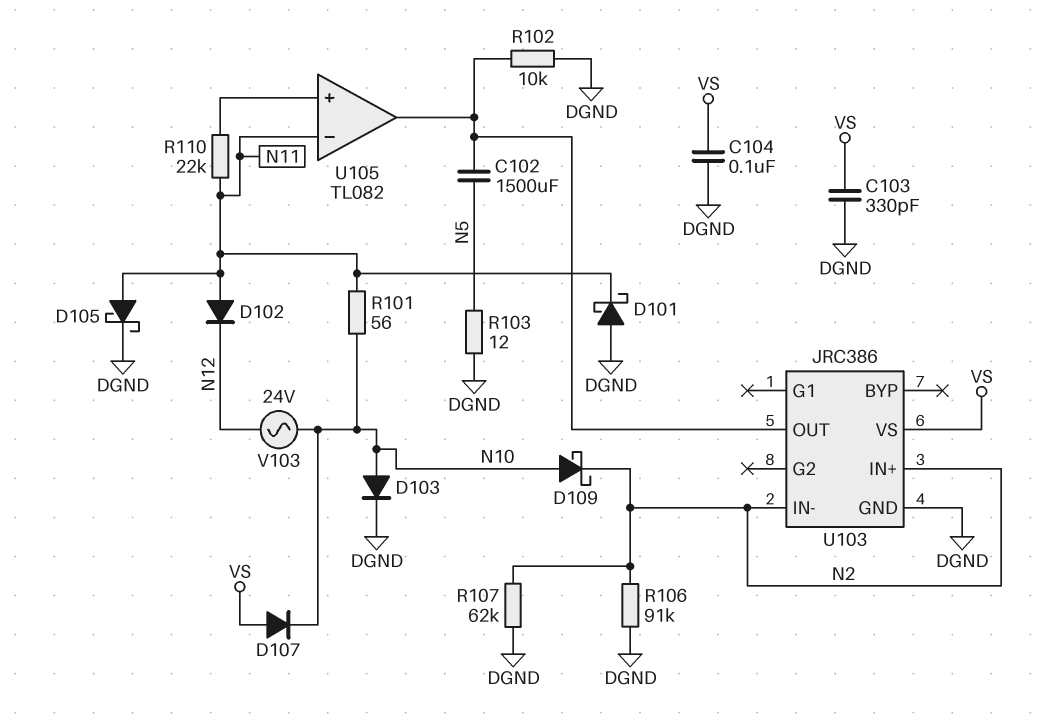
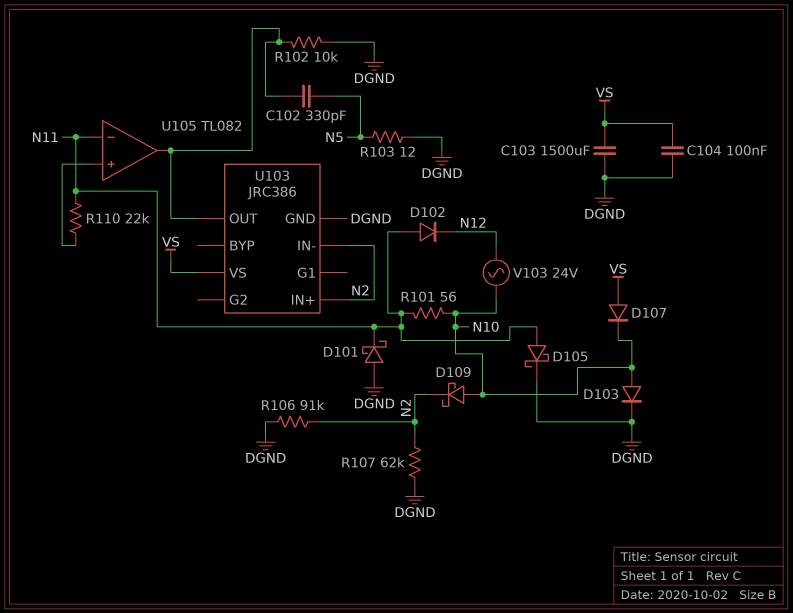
C102: 1500uF (N5, U103/OUT) -> 330pF (N5, U103/OUT)
C103: 330pF (DGND, VS) -> 1500uF (DGND, VS)

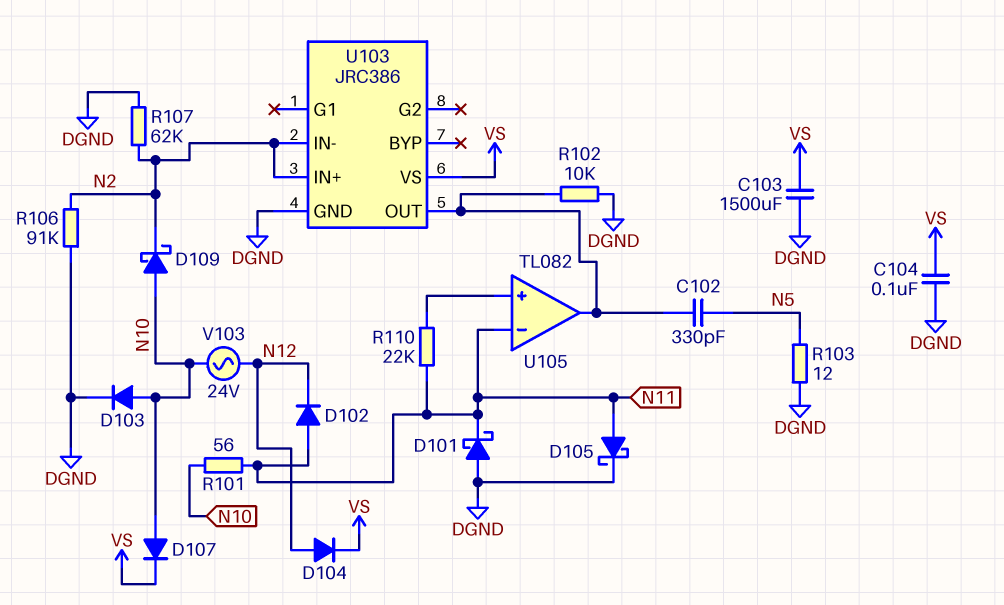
D104: none -> diode (A N12, K VS)
D107: diode (A VS, K N10) -> diode (A N10, K VS)

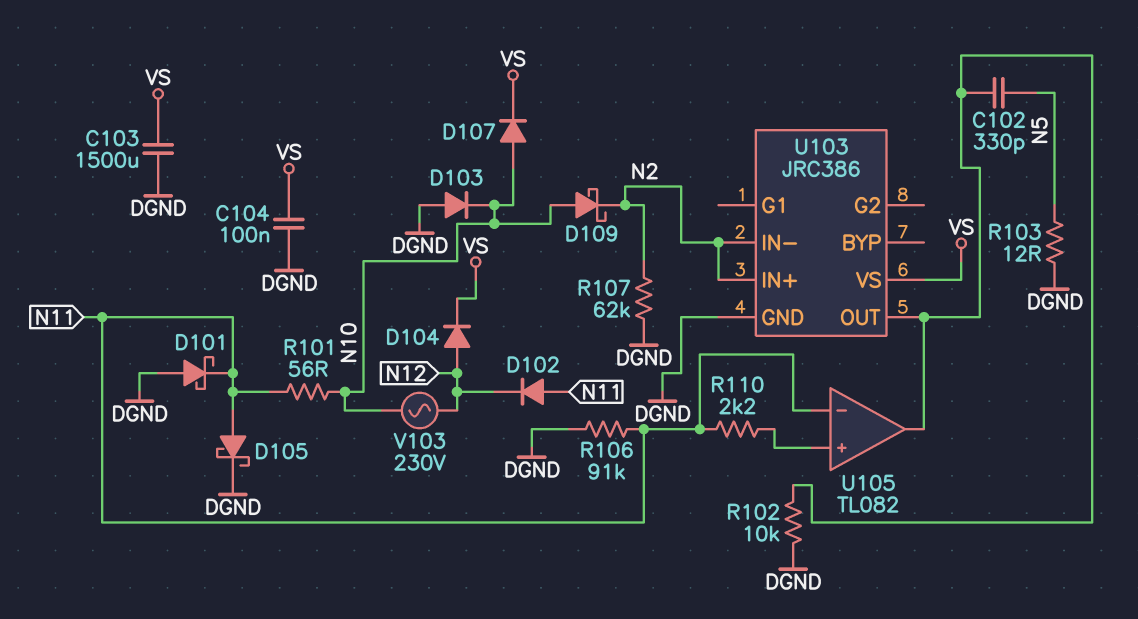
D103: diode (A N10, K DGND) -> diode (A DGND, K N10)
R106: 91k (DGND, N2) -> 91k (DGND, N11)
R110: 22k (N11, U105/in+) -> 2.2k (N11, U105/in+)
V103: AC 24V (N10, N12) -> AC 230V (N10, N12)

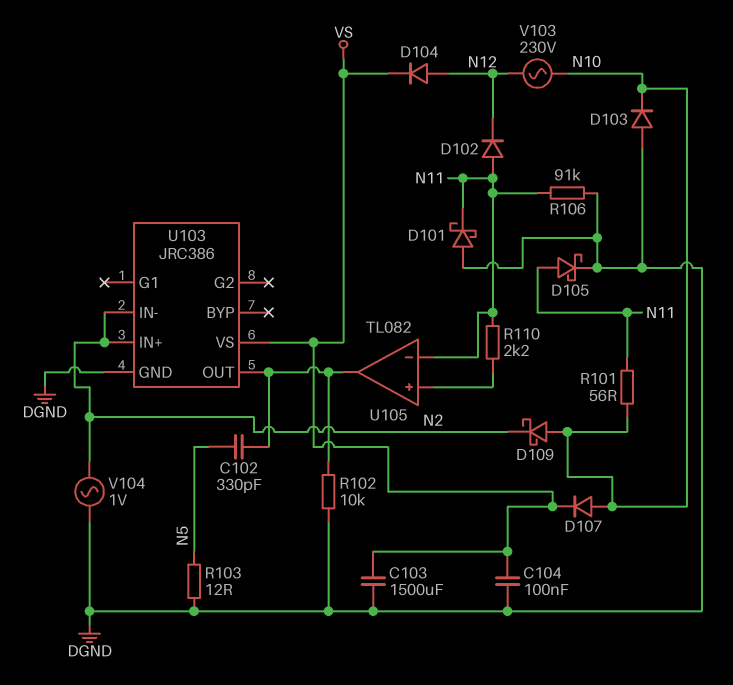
R107: 62k (DGND, N2) -> none
V104: none -> AC 1V (DGND, N2)

